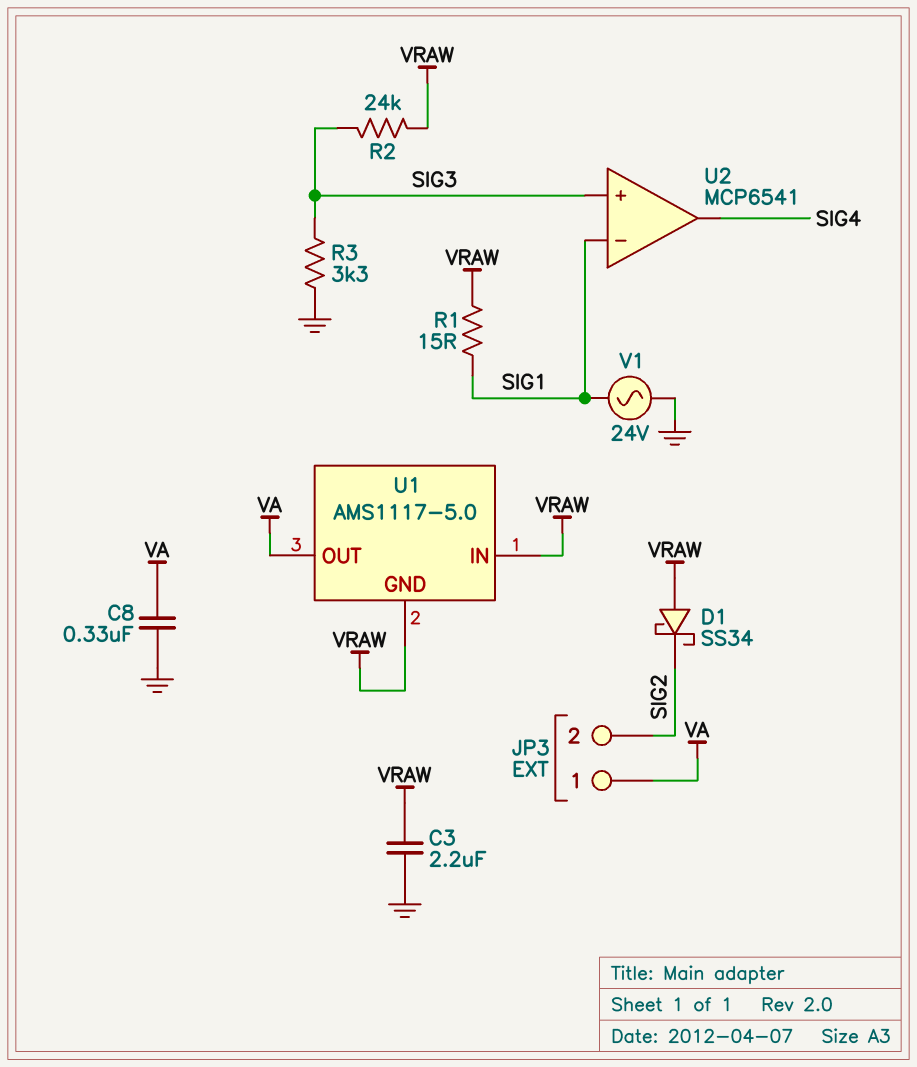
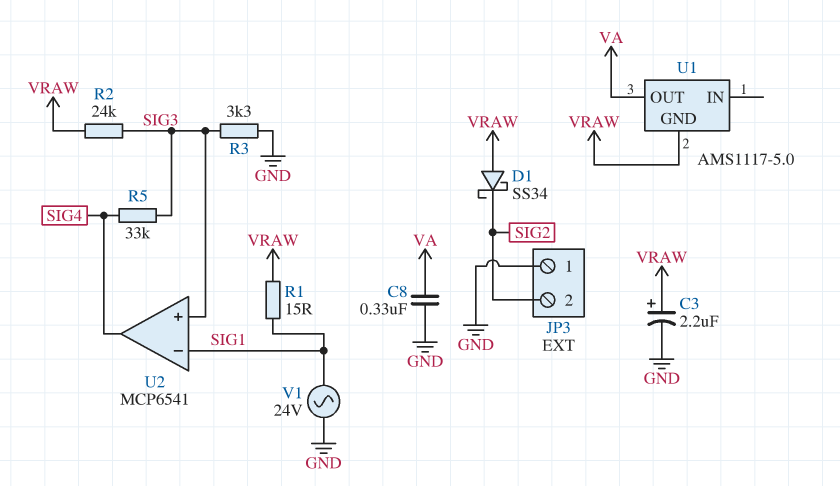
C3: 2.2uF (GND, VRAW) -> 2.2uF (plus VRAW, minus GND)
JP3 pin 1: VA -> GND
R5: none -> 33k (SIG3, SIG4)
U1 pin IN: VRAW -> none

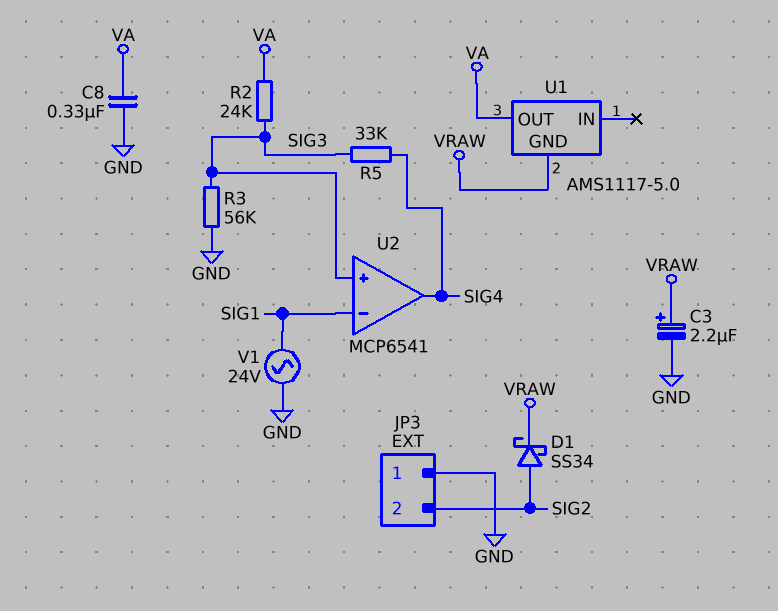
D1: schottky SS34 (A VRAW, K SIG2) -> schottky SS34 (A SIG2, K VRAW)
R1: 15 (SIG1, VRAW) -> none
R2: 24k (SIG3, VRAW) -> 24k (SIG3, VA)
R3: 3.3k (GND, SIG3) -> 56k (GND, SIG3)

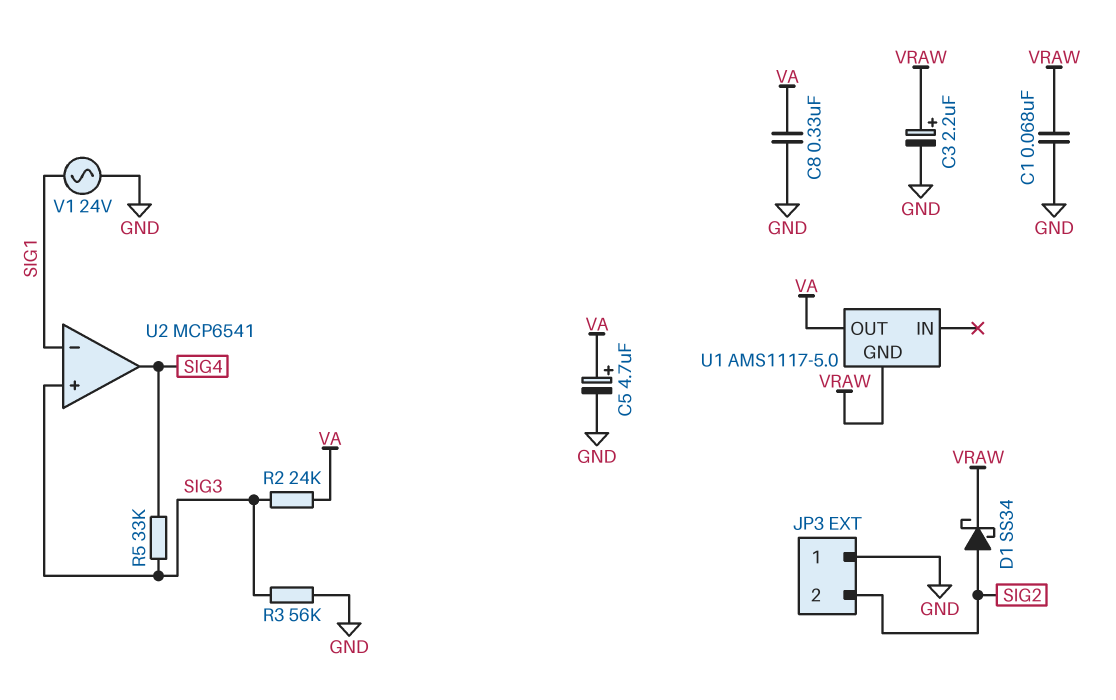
C1: none -> 68nF (GND, VRAW)
C5: none -> 4.7uF (plus VA, minus GND)

